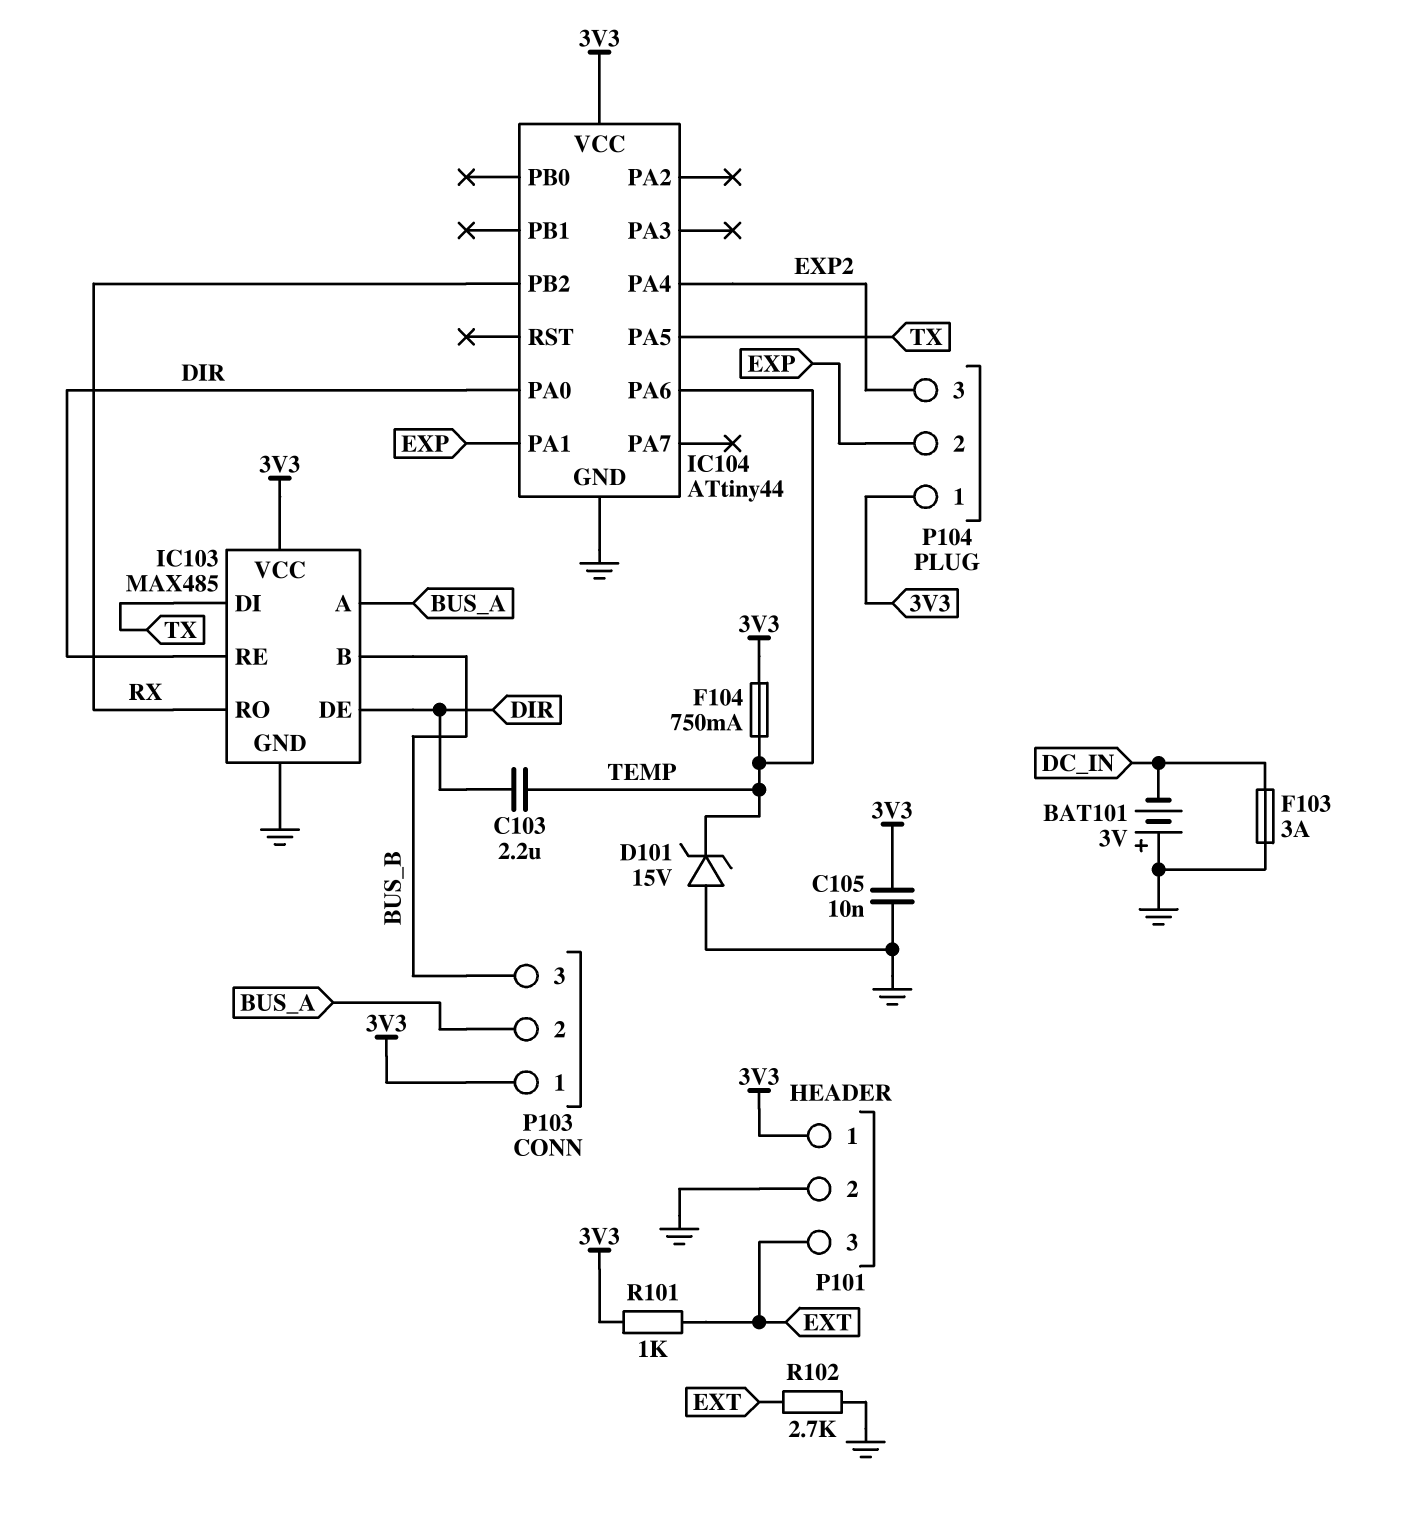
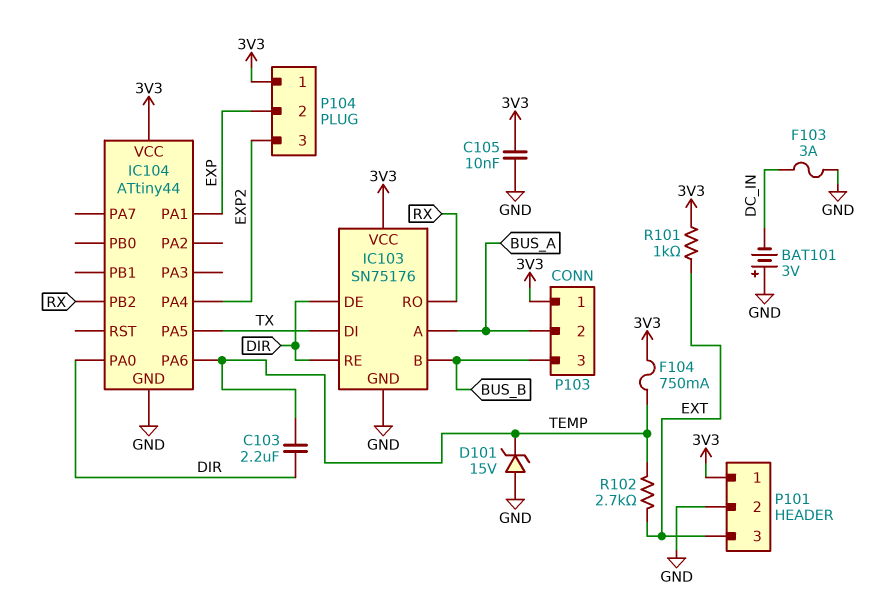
IC103: MAX485 -> SN75176
R102: 2.7k (EXT, GND) -> 2.7k (EXT, TEMP)

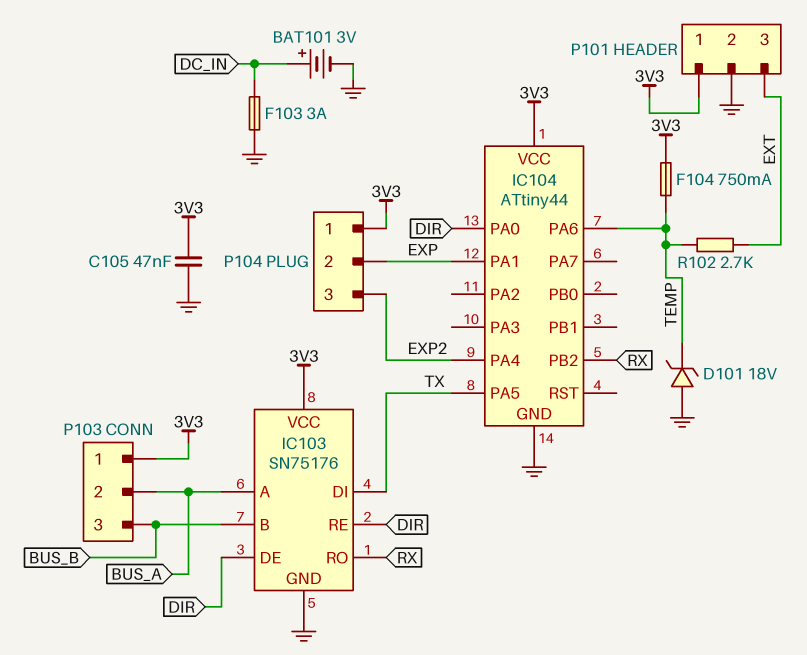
BAT101: 3V (plus GND, minus DC_IN) -> 3V (plus DC_IN, minus GND)
C103: 2.2uF (DIR, TEMP) -> none
C105: 10nF (3V3, GND) -> 47nF (3V3, GND)
D101: zener 15V (A GND, K TEMP) -> zener 18V (A GND, K TEMP)
R101: 1k (3V3, EXT) -> none

